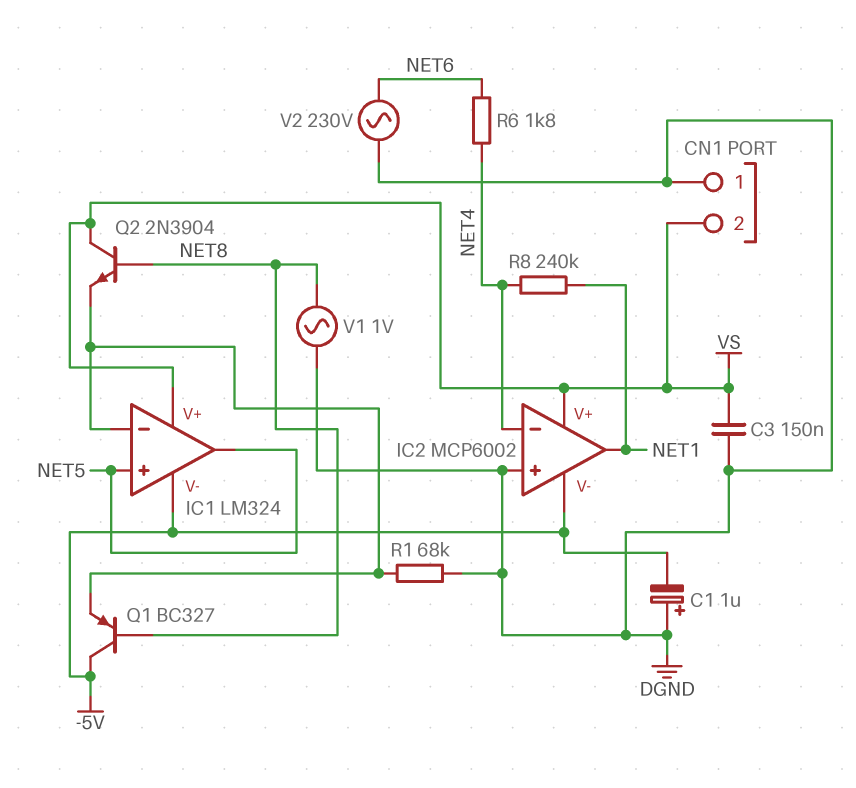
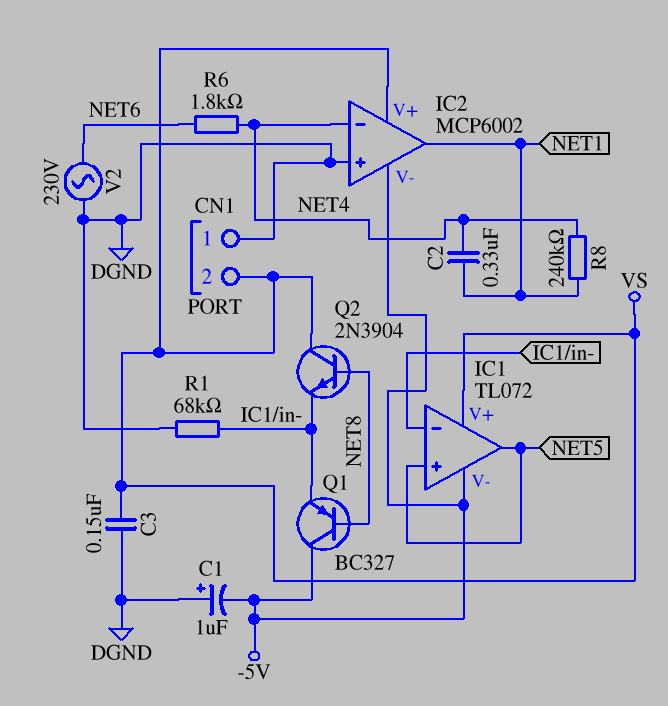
C2: none -> 330nF (NET1, NET4)
IC1: LM324 -> TL072
V1: AC 1V (DGND, NET8) -> none

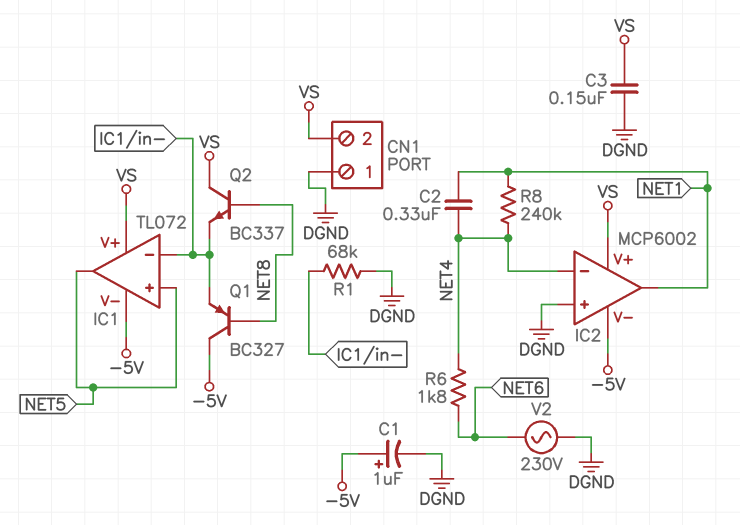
C1: 1uF (plus DGND, minus -5V) -> 1uF (plus -5V, minus DGND)
Q2: NPN 2N3904 (B NET8, C VS, E IC1/in-) -> NPN BC337 (B NET8, C VS, E IC1/in-)

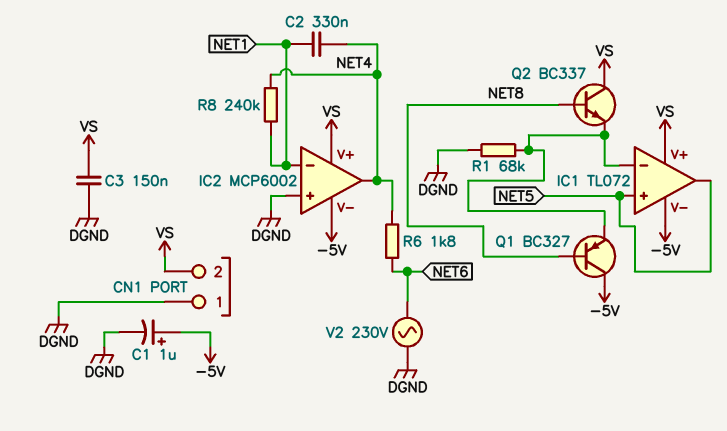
IC2 pin in-: NET4 -> NET1
IC2 pin out: NET1 -> NET4

